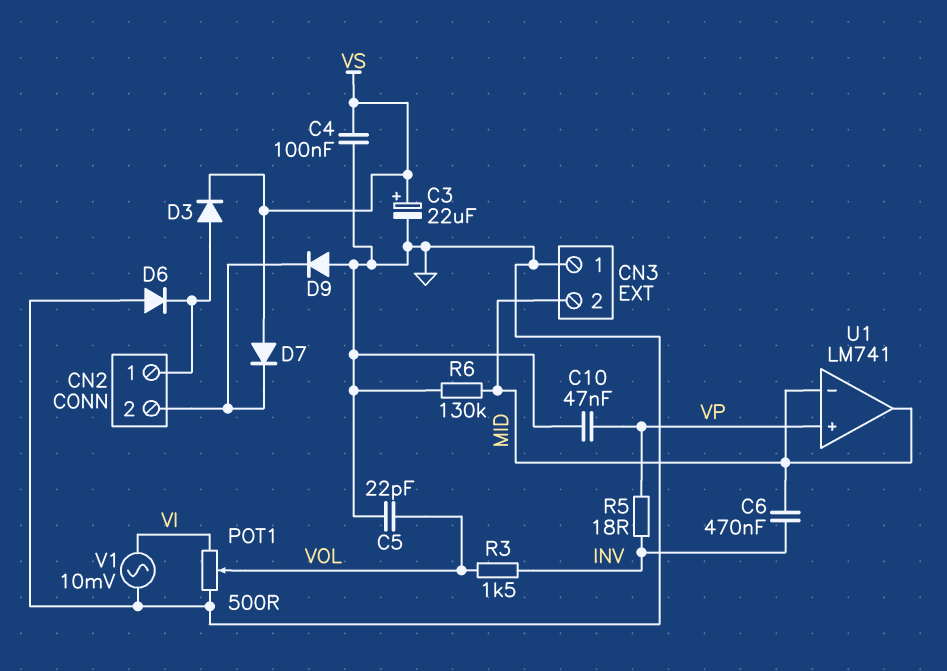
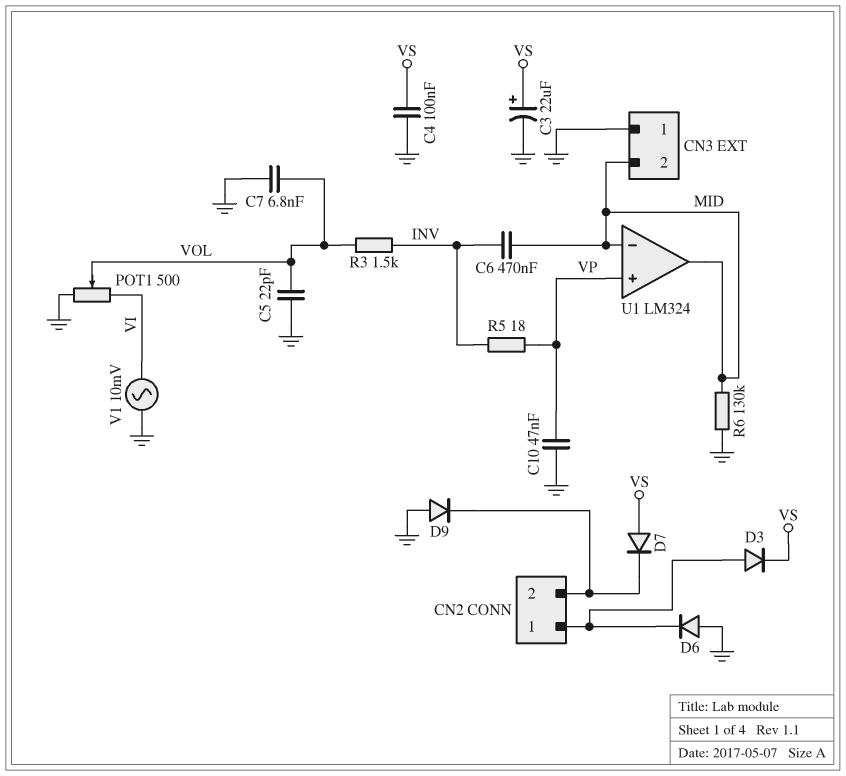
C7: none -> 6.8nF (GND, VOL)
U1: LM741 -> LM324

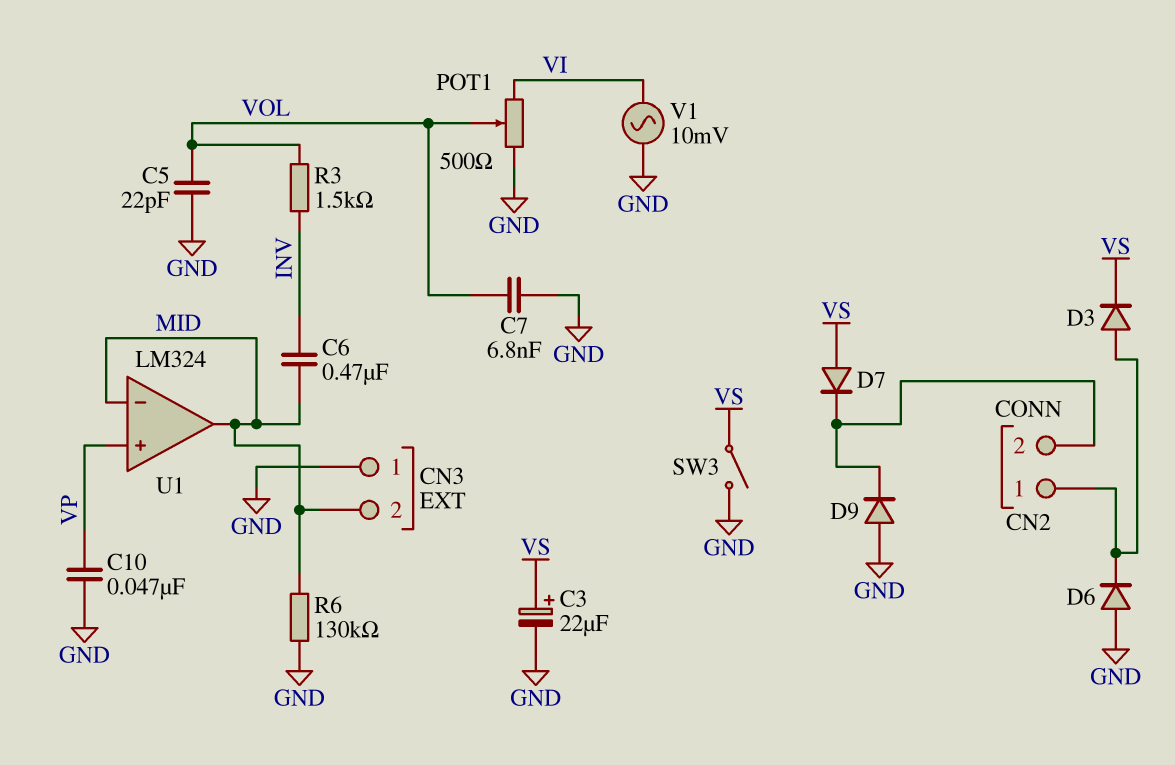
C4: 100nF (GND, VS) -> none
R5: 18 (INV, VP) -> none
SW3: none -> switch (GND, VS)

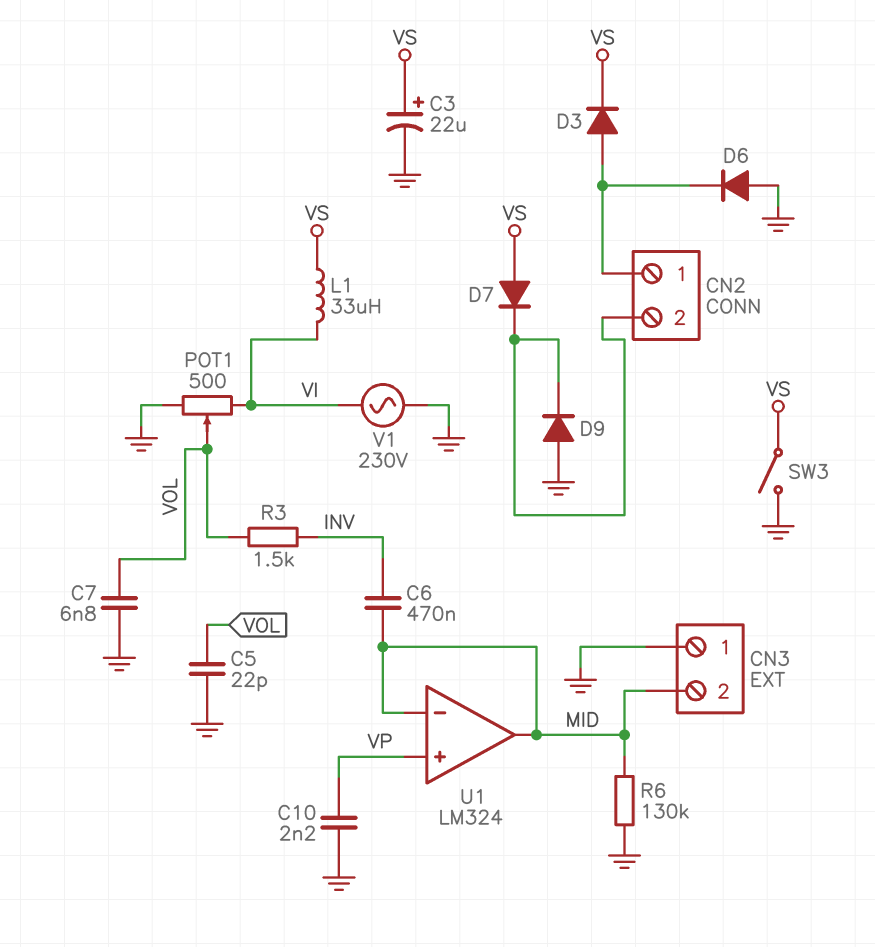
C10: 47nF (GND, VP) -> 2.2nF (GND, VP)
L1: none -> 33uH (VI, VS)
V1: AC 10mV (GND, VI) -> AC 230V (GND, VI)

